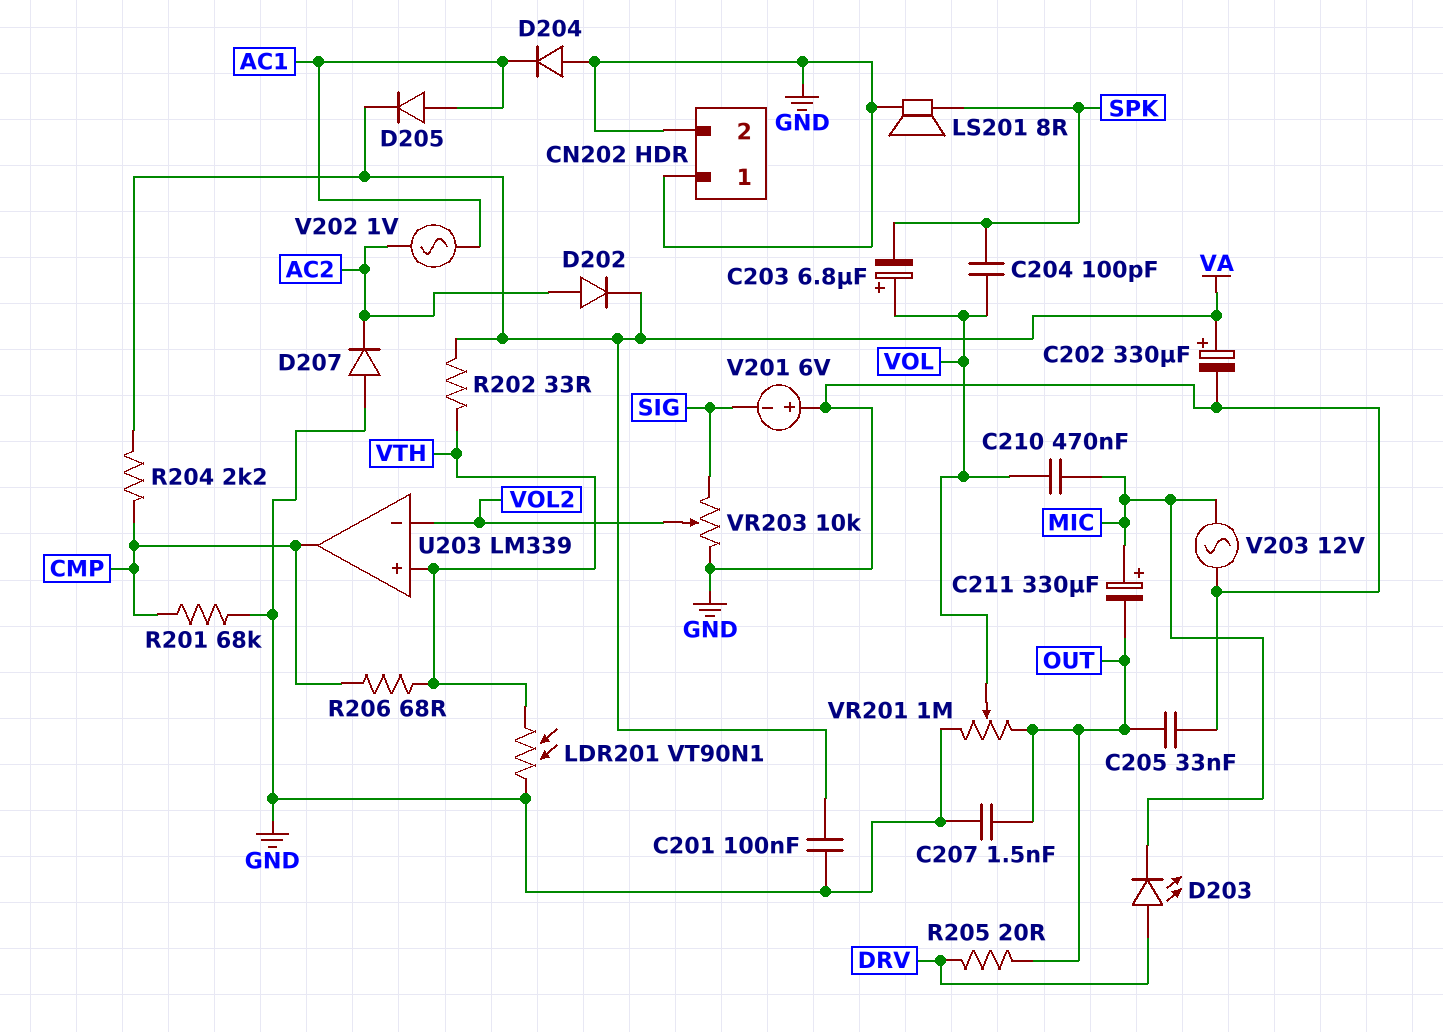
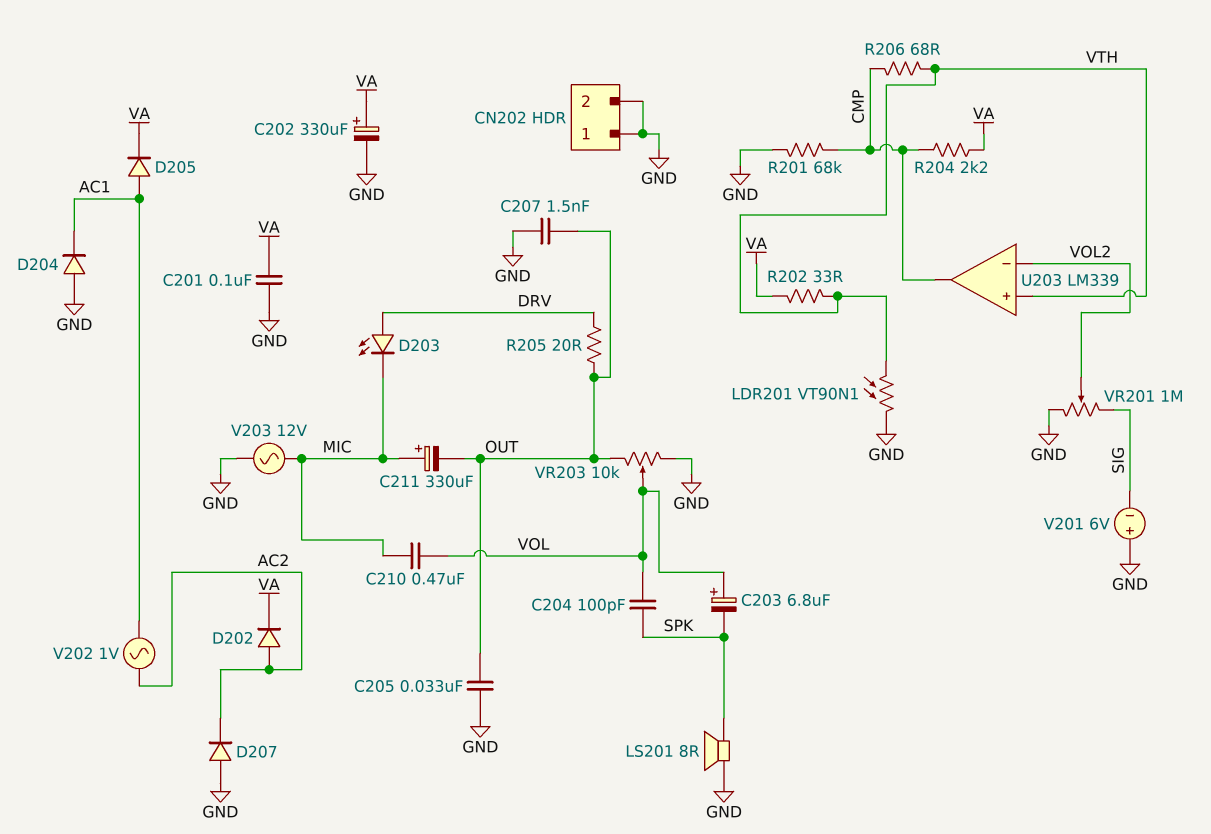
VR201: 1M (GND, OUT, wiper VOL) -> 1M (GND, SIG, wiper VOL2)
VR203: 10k (GND, SIG, wiper VOL2) -> 10k (GND, OUT, wiper VOL)

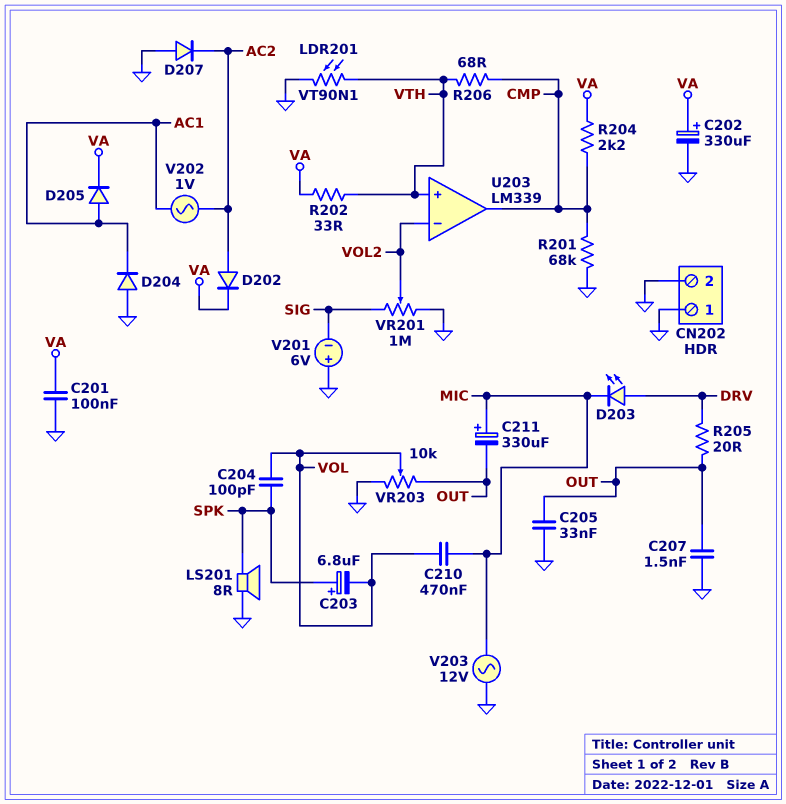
C203: 6.8uF (plus VOL, minus SPK) -> 6.8uF (plus SPK, minus VOL)

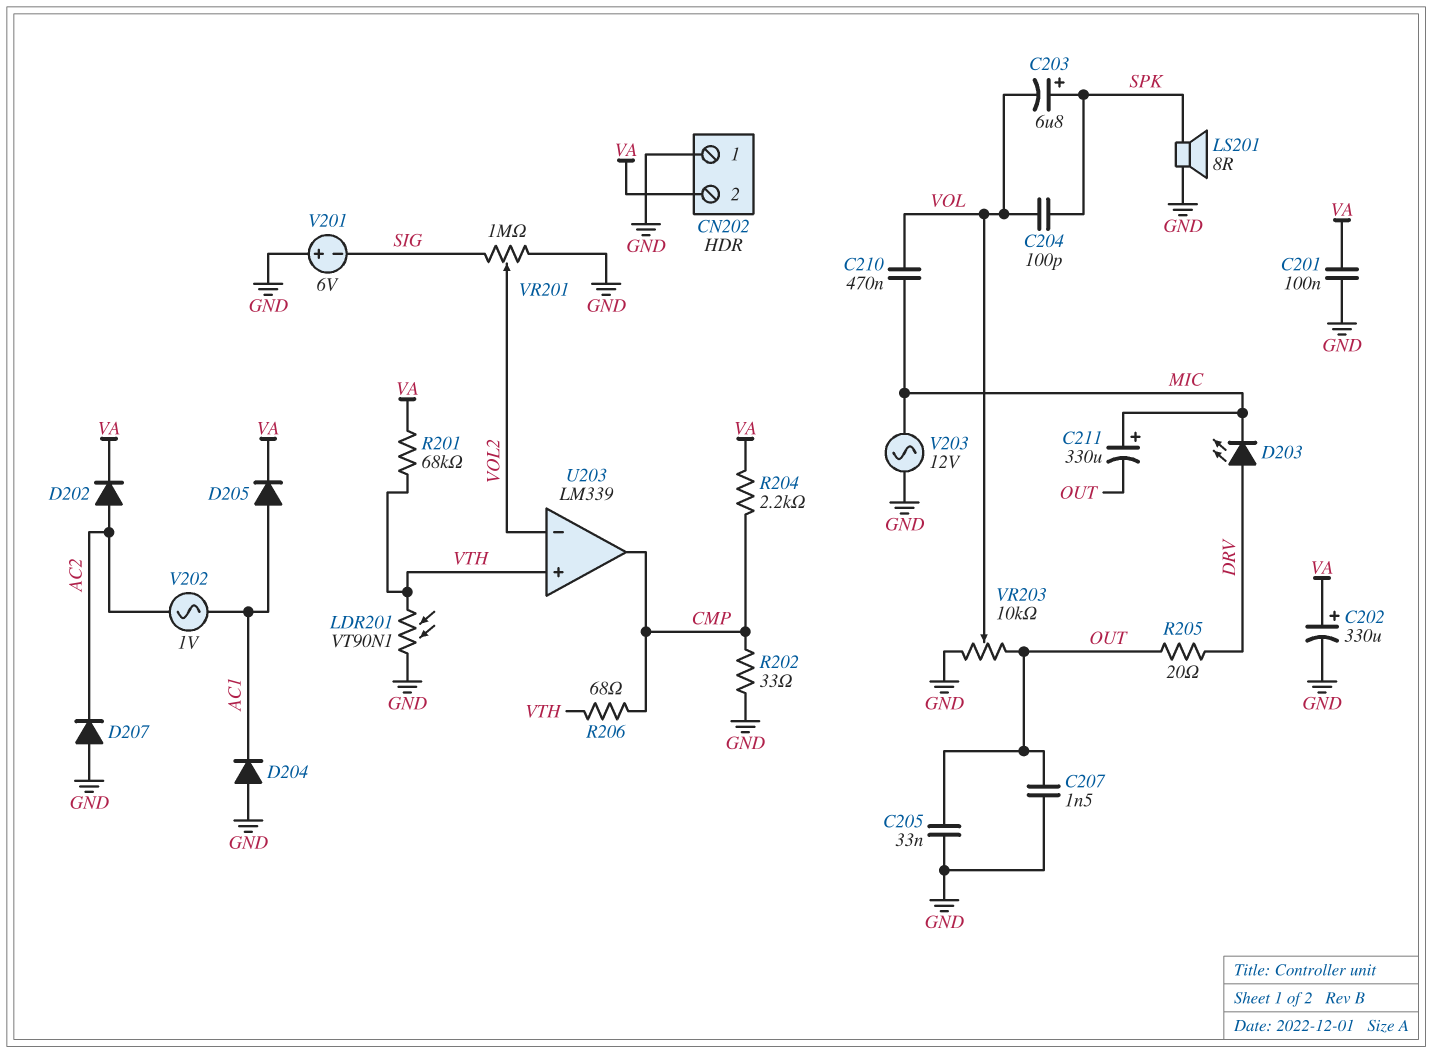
CN202 pin 2: GND -> VA
R201: 68k (CMP, GND) -> 68k (VA, VTH)
R202: 33 (VA, VTH) -> 33 (CMP, GND)

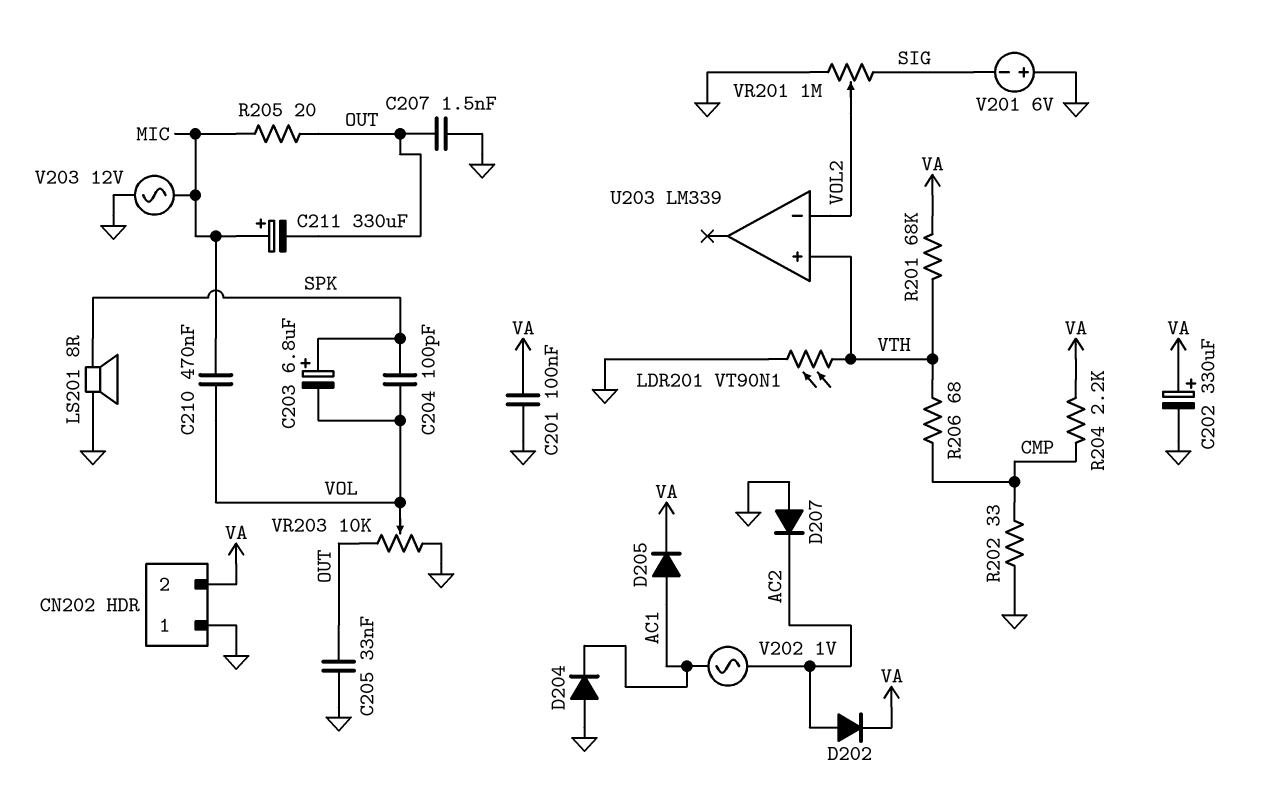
D203: LED (A DRV, K MIC) -> none
R205: 20 (DRV, OUT) -> 20 (MIC, OUT)
U203 pin out: CMP -> none

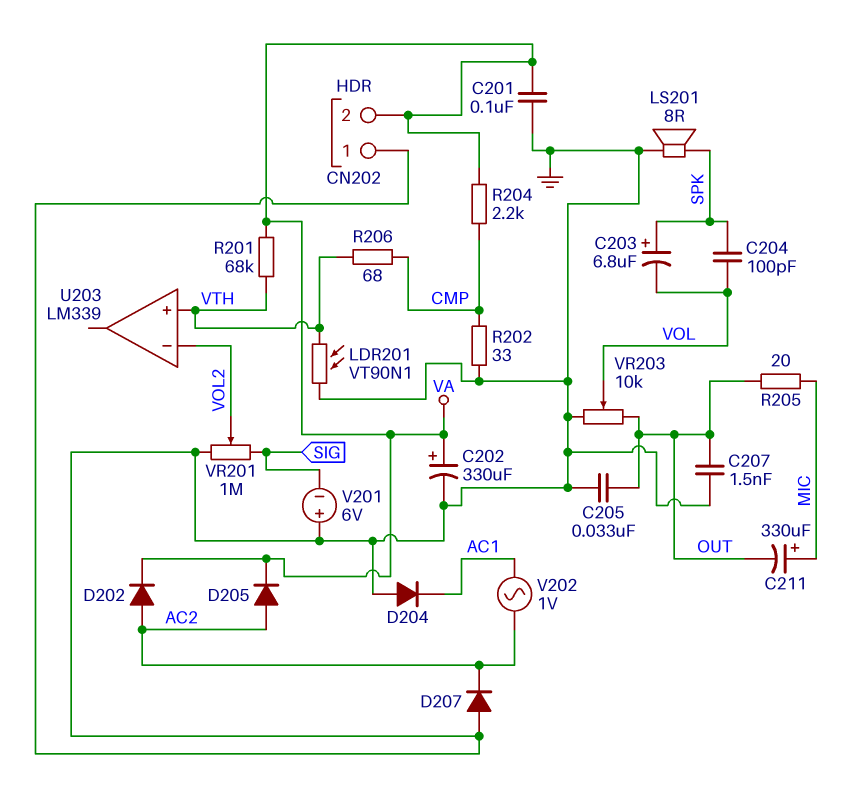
C210: 470nF (MIC, VOL) -> none
D205: diode (A AC1, K VA) -> diode (A AC2, K VA)
V203: AC 12V (GND, MIC) -> none

